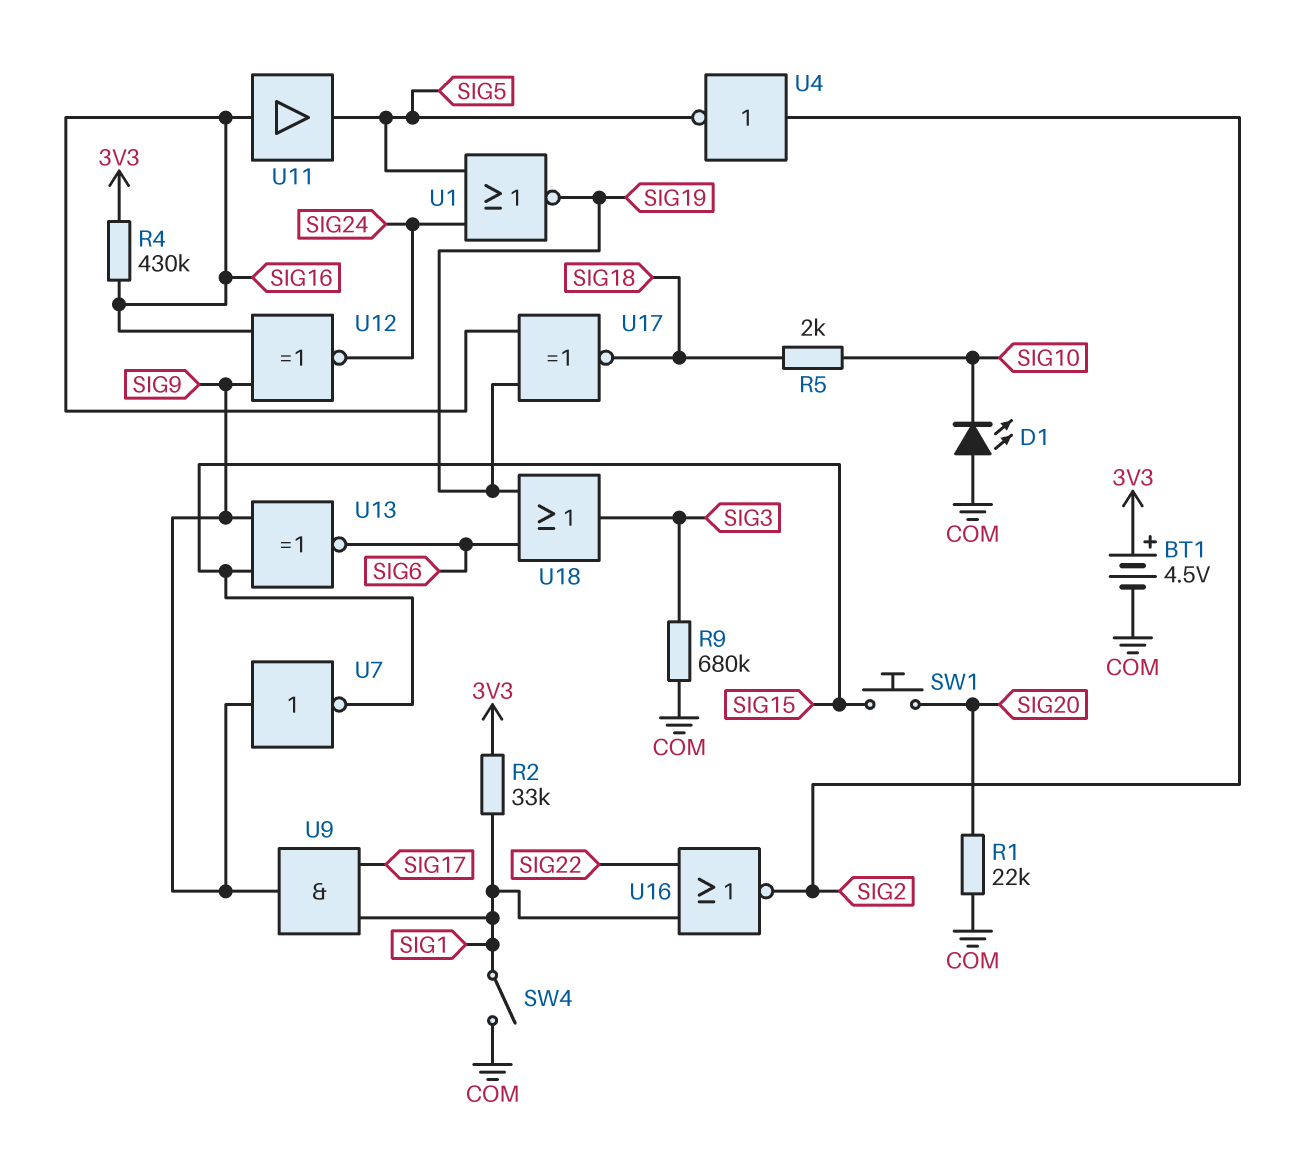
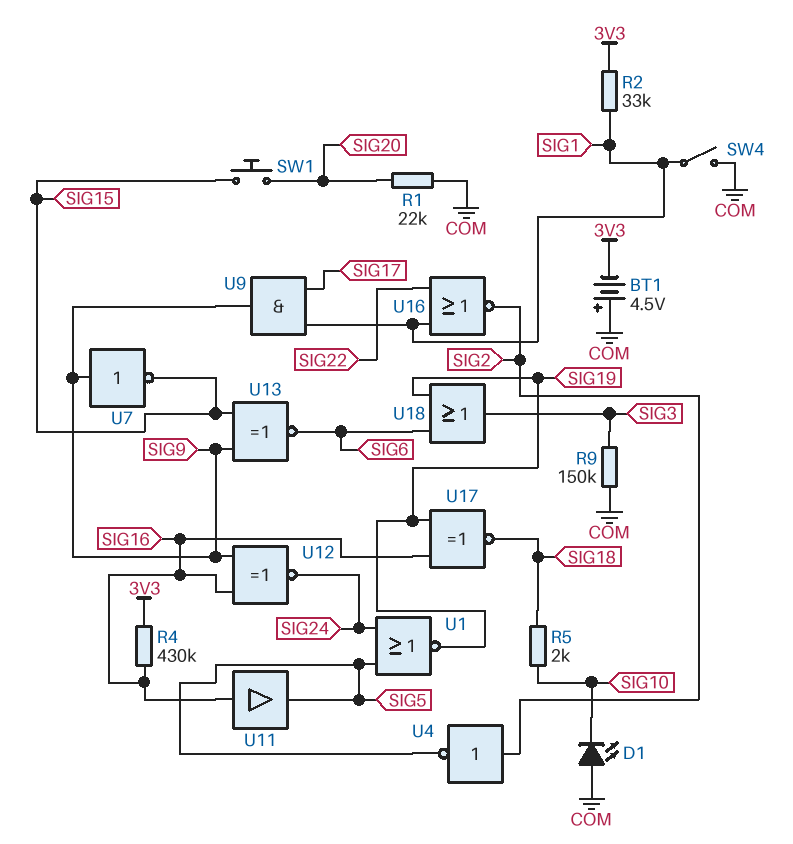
BT1: 4.5V (plus 3V3, minus COM) -> 4.5V (plus COM, minus 3V3)
R9: 680k (COM, SIG3) -> 150k (COM, SIG3)

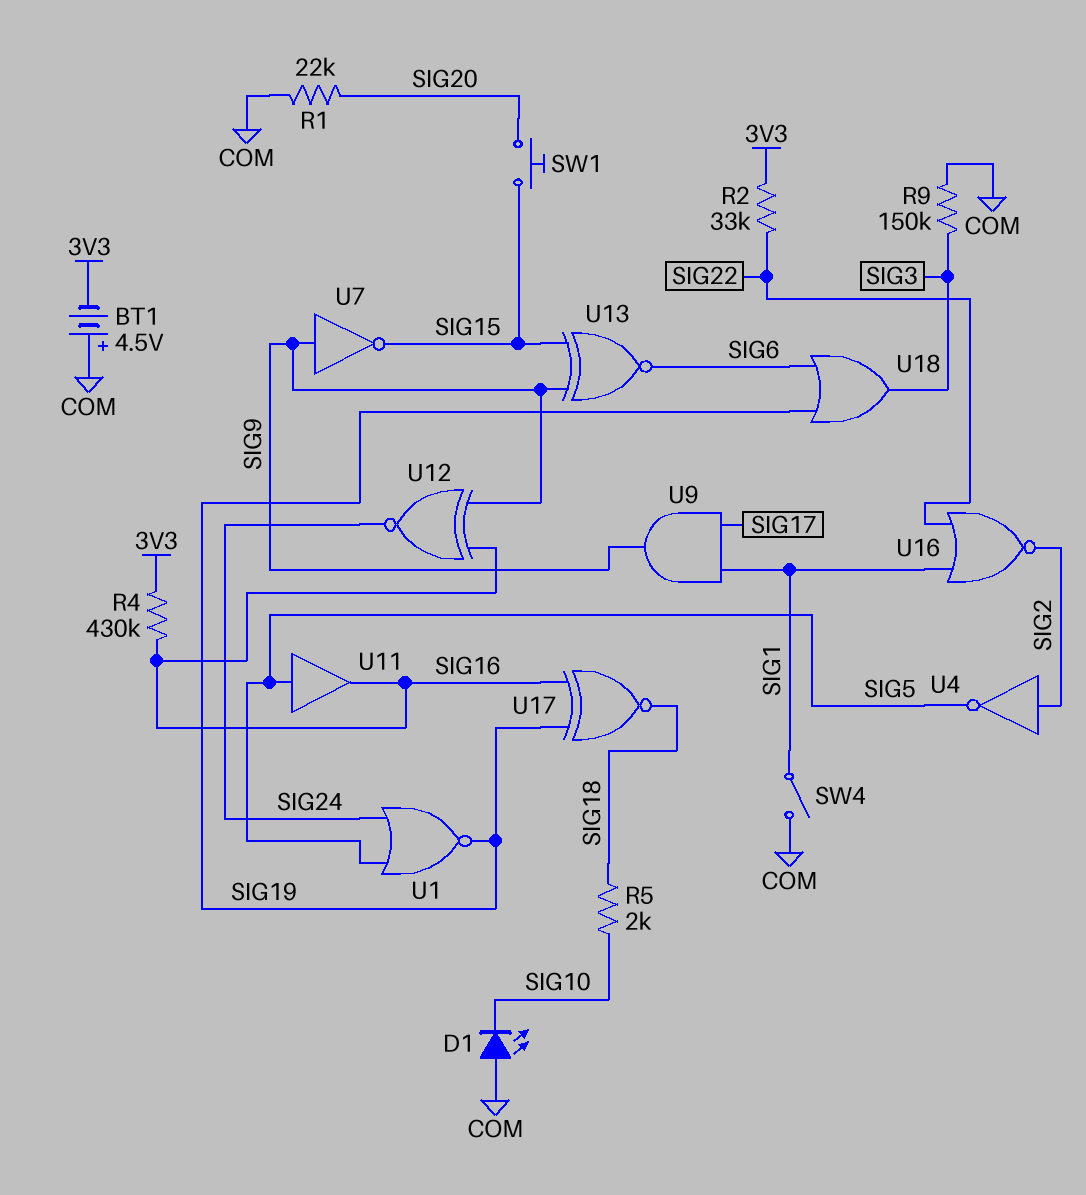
R2: 33k (3V3, SIG1) -> 33k (3V3, SIG22)
U11: buffer (in SIG16, out SIG5) -> buffer (in SIG5, out SIG16)

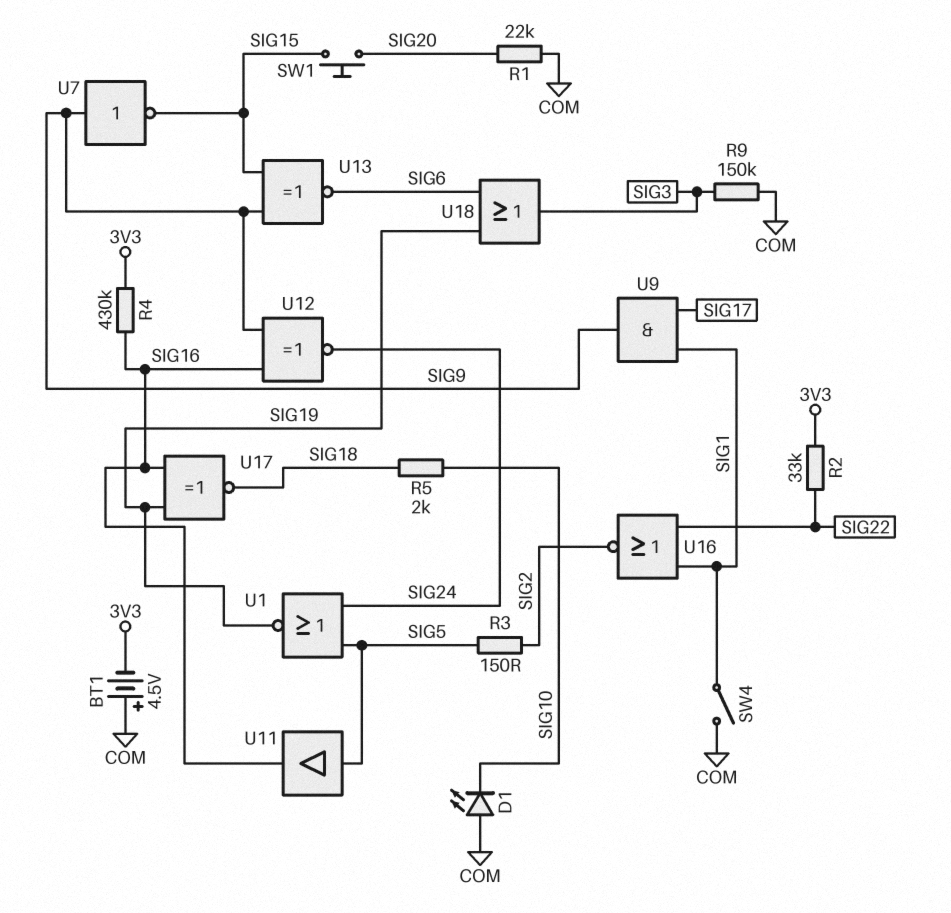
R3: none -> 150 (SIG2, SIG5)
U4: NOT (in SIG2, out SIG5) -> none

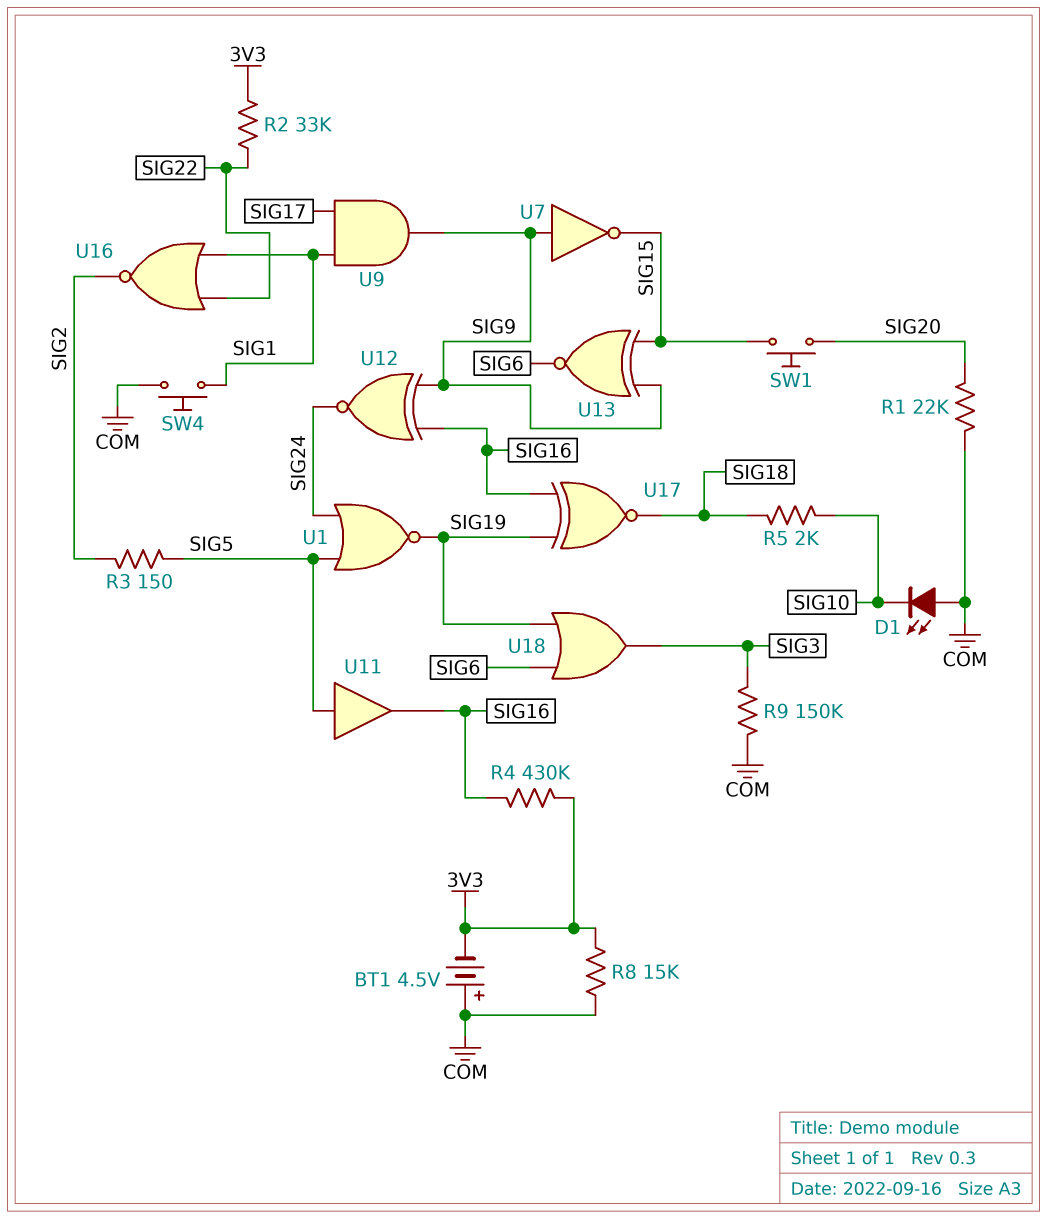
R8: none -> 15k (3V3, COM)
SW4: switch (COM, SIG1) -> button (COM, SIG1)

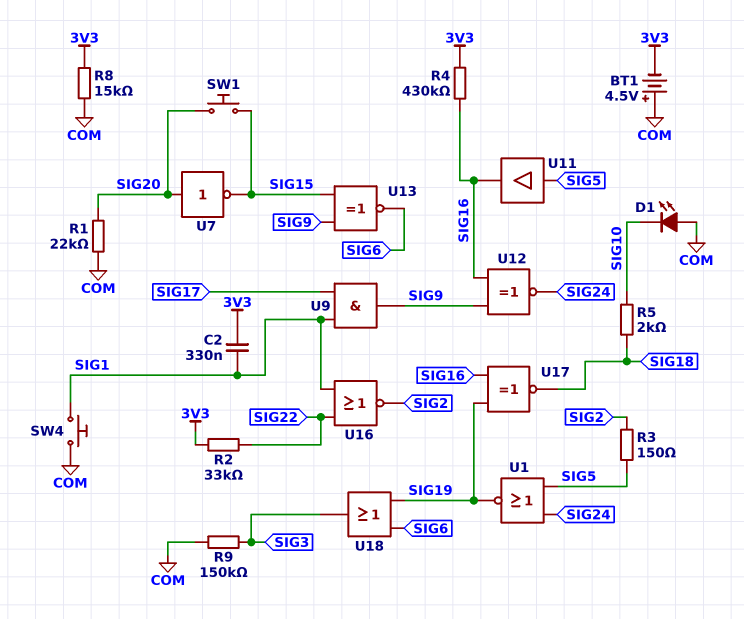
C2: none -> 330nF (3V3, SIG1)
U7: NOT (in SIG9, out SIG15) -> NOT (in SIG20, out SIG15)

